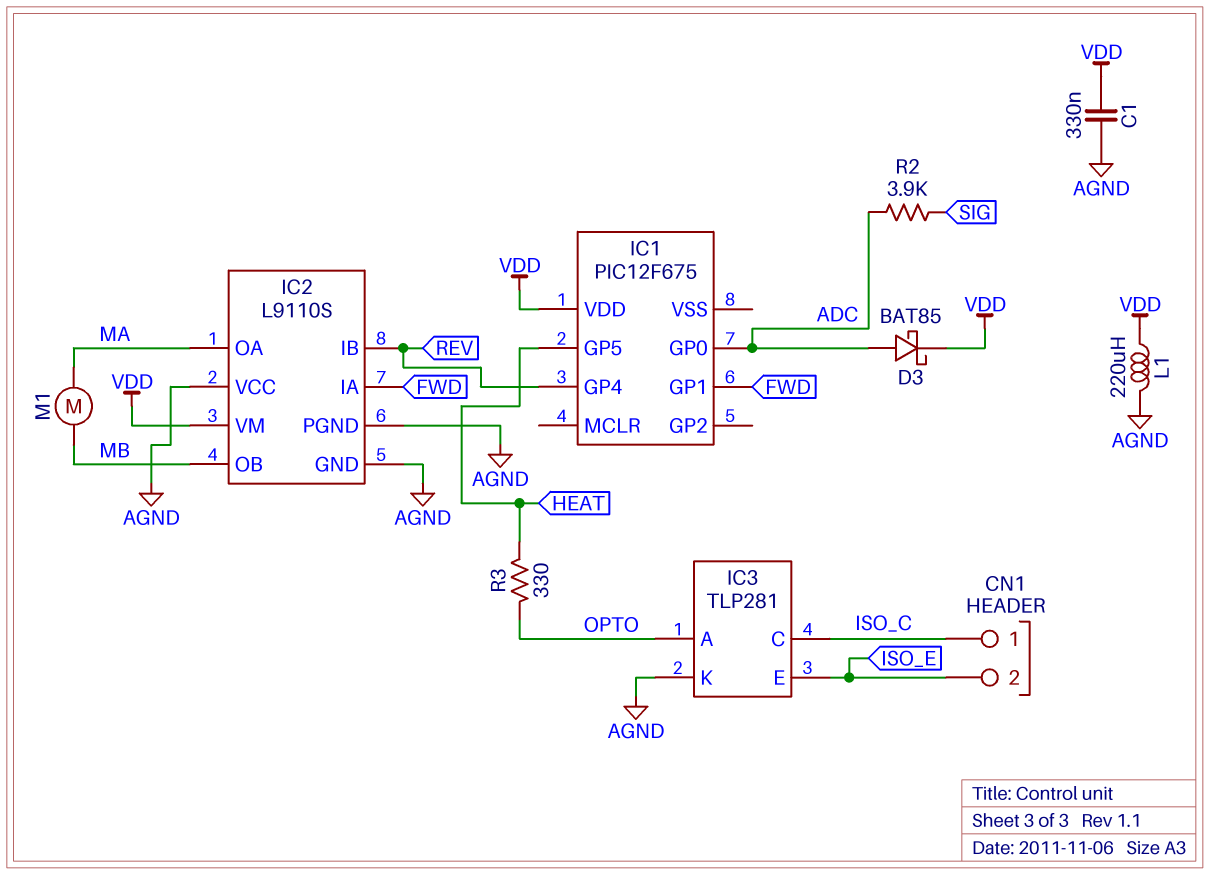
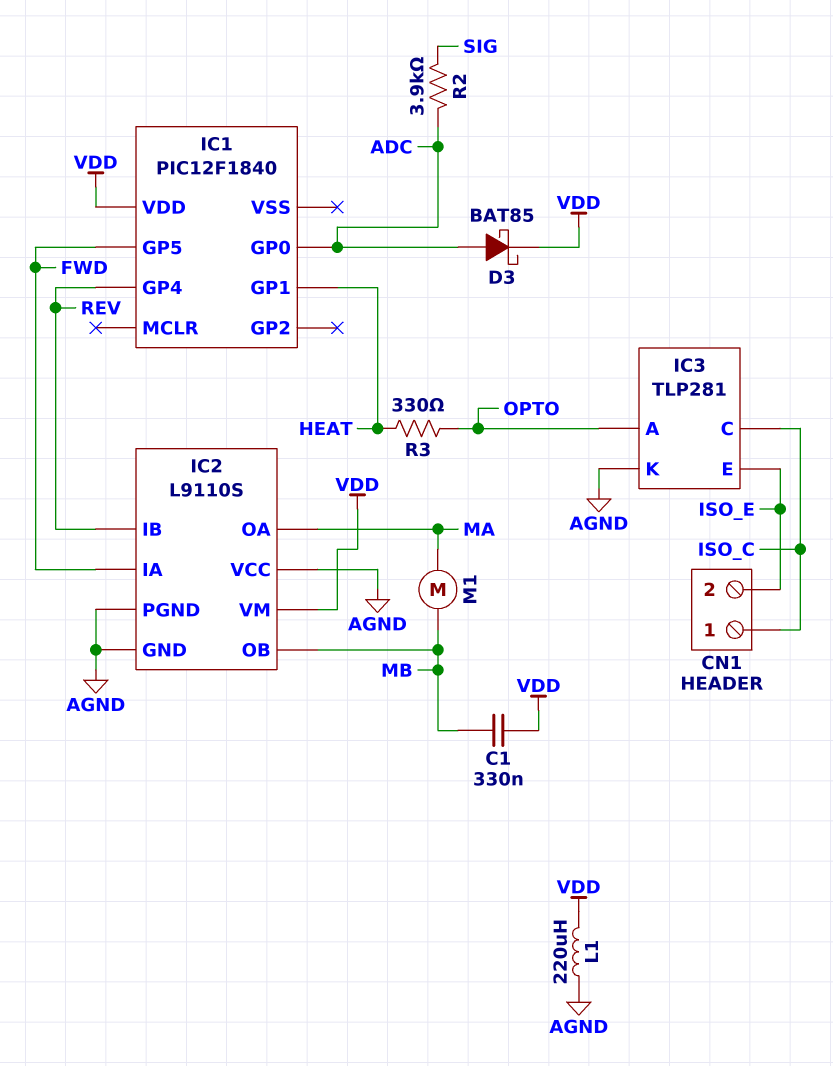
C1: 330nF (AGND, VDD) -> 330nF (MB, VDD)
IC1: PIC12F675 -> PIC12F1840
IC1 pin GP1: FWD -> HEAT
IC1 pin GP5: HEAT -> FWD

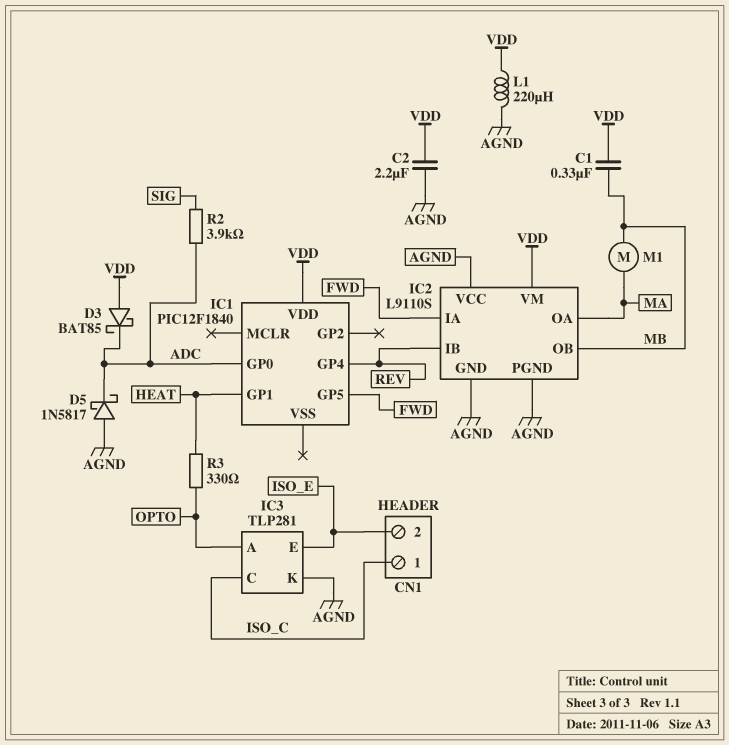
C2: none -> 2.2uF (AGND, VDD)
D3: schottky BAT85 (A ADC, K VDD) -> schottky BAT85 (A VDD, K ADC)
D5: none -> schottky 1N5817 (A AGND, K ADC)

